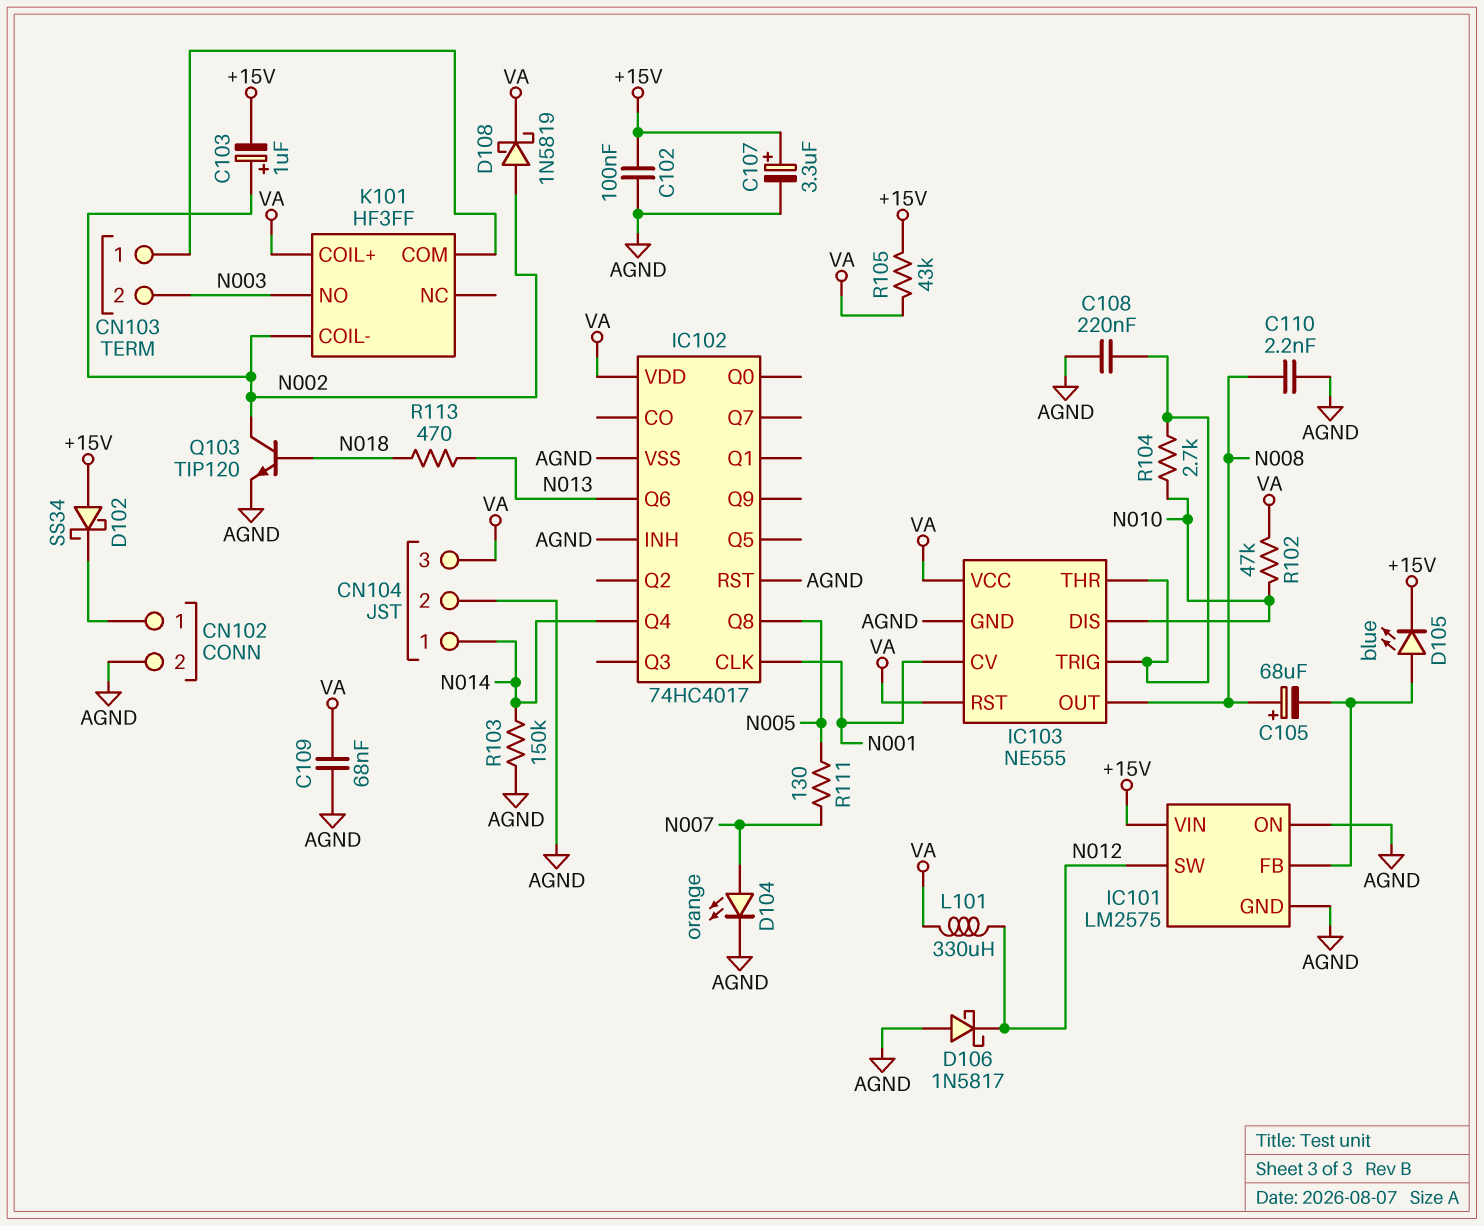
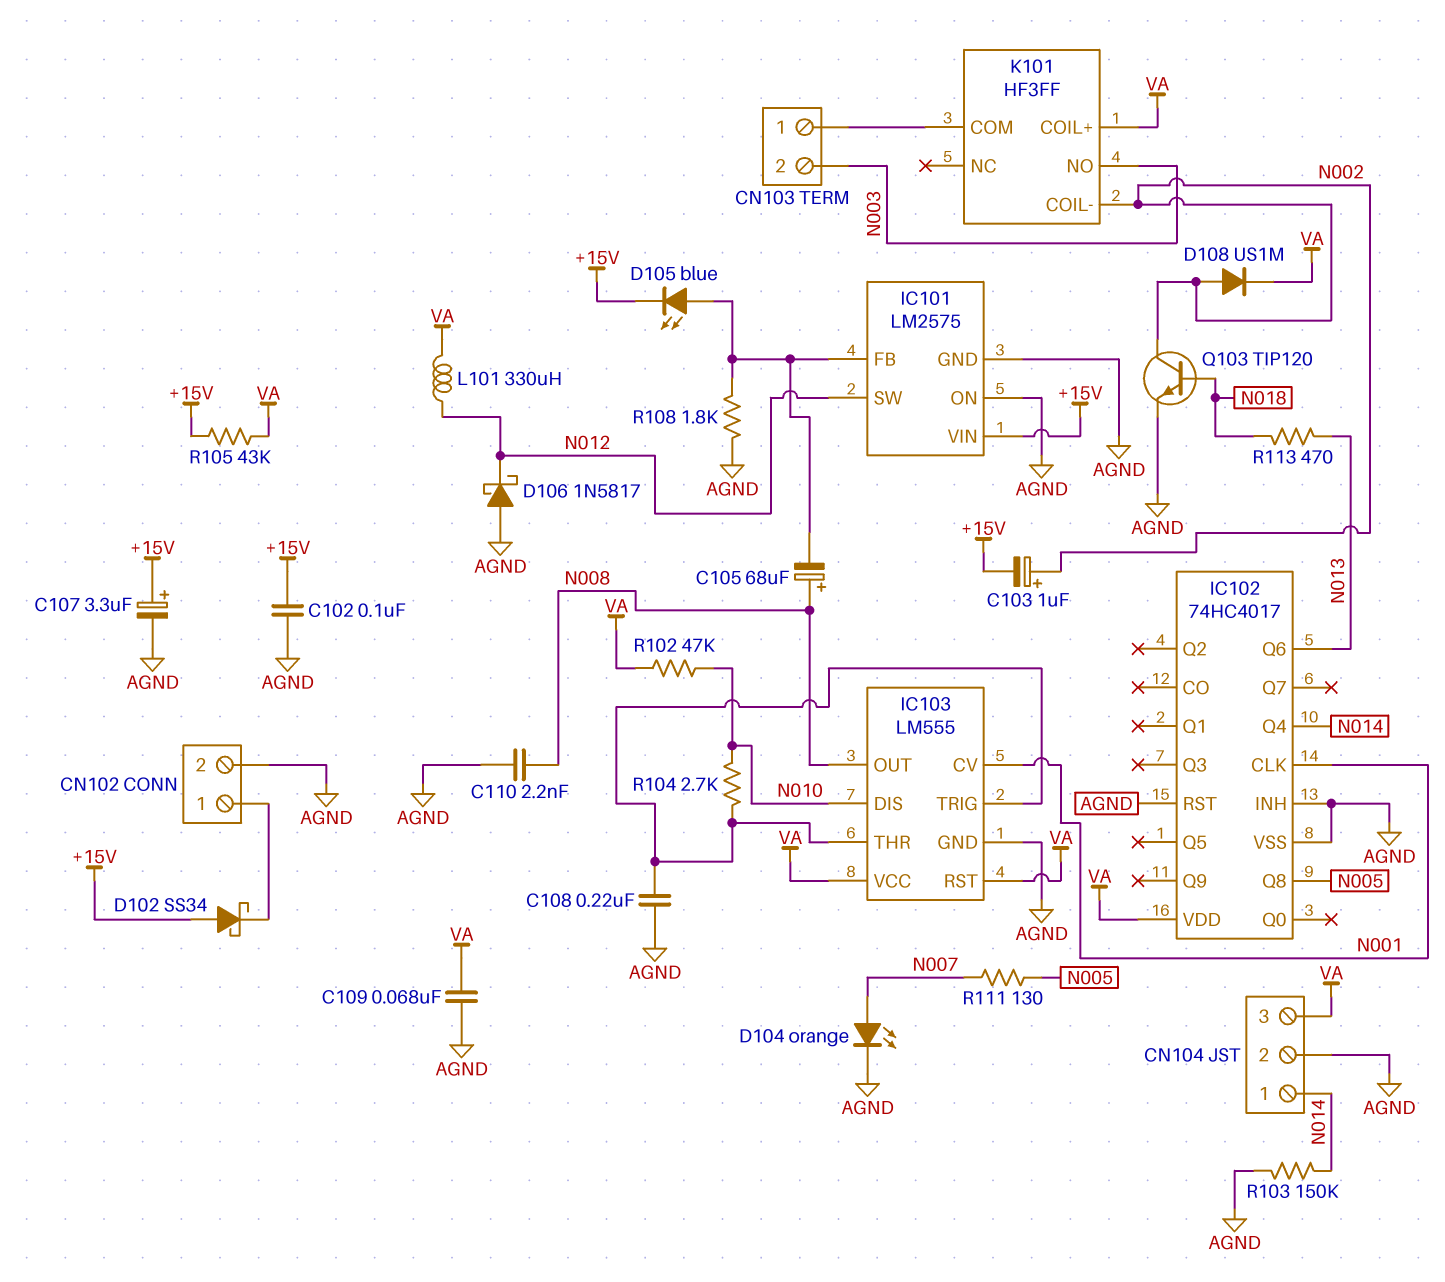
D108: schottky 1N5819 (A N002, K VA) -> diode US1M (A N002, K VA)
IC103: NE555 -> LM555
R108: none -> 1.8k (AGND, IC101/FB)

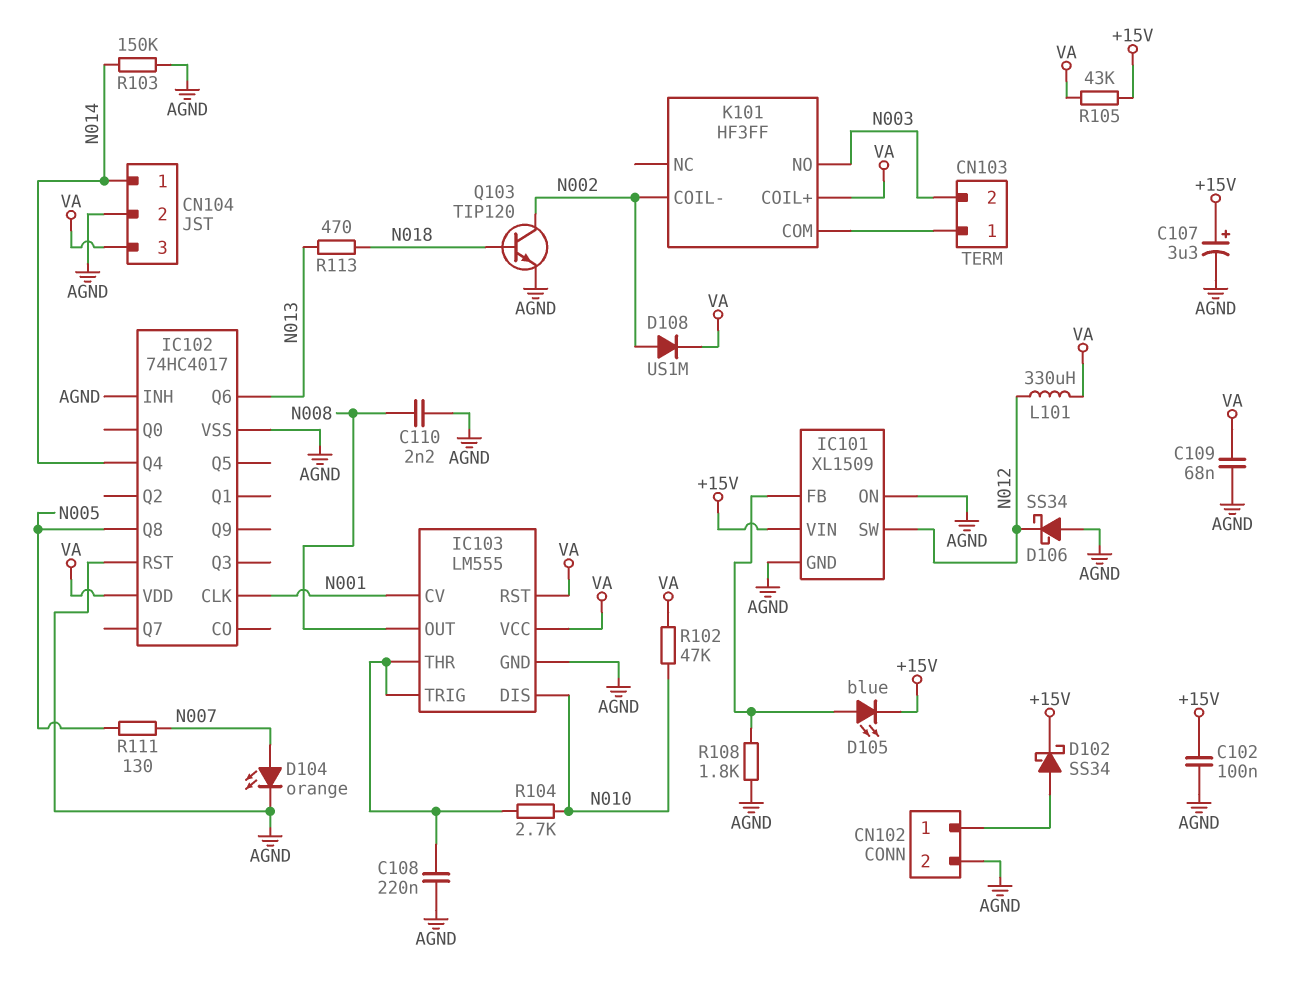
C103: 1uF (plus N002, minus +15V) -> none
C105: 68uF (plus N008, minus IC101/FB) -> none
D102: schottky SS34 (A +15V, K CN102/1) -> schottky SS34 (A CN102/1, K +15V)
D106: schottky 1N5817 (A AGND, K N012) -> schottky SS34 (A AGND, K N012)
IC101: LM2575 -> XL1509

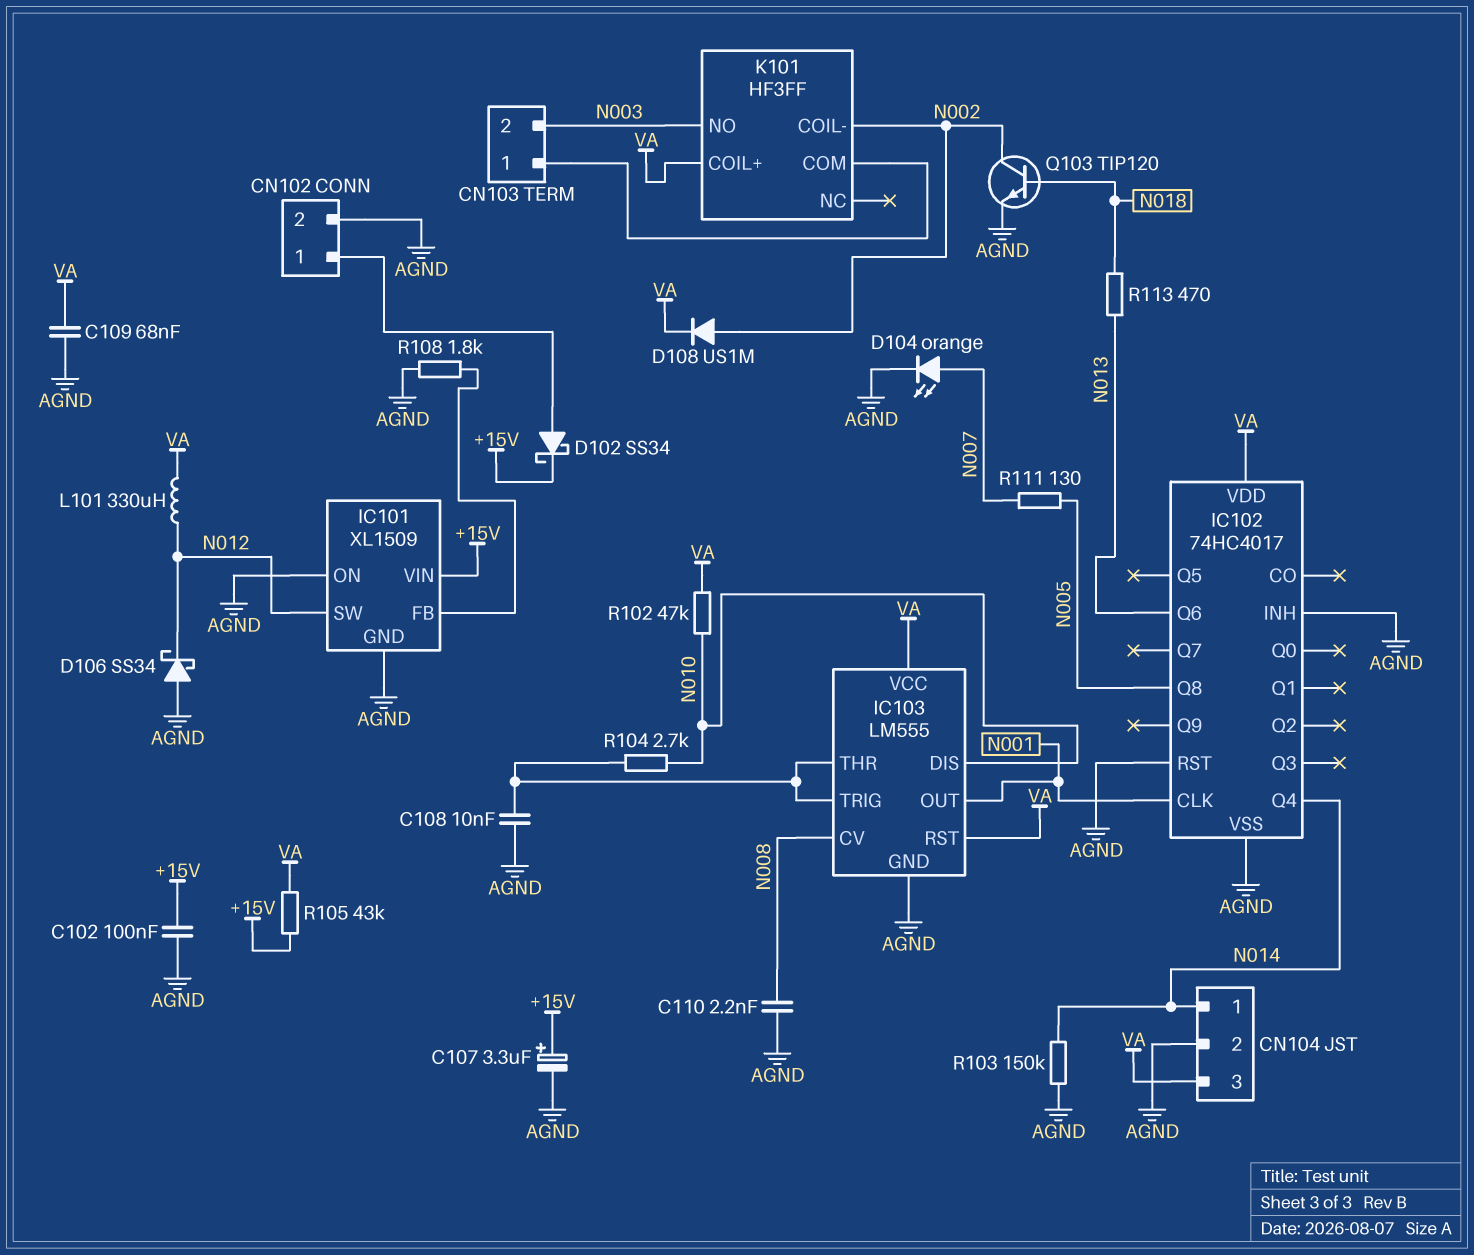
C108: 220nF (AGND, IC103/THR) -> 10nF (AGND, IC103/THR)
D105: LED blue (A IC101/FB, K +15V) -> none
IC103 pin CV: N001 -> N008
IC103 pin OUT: N008 -> N001

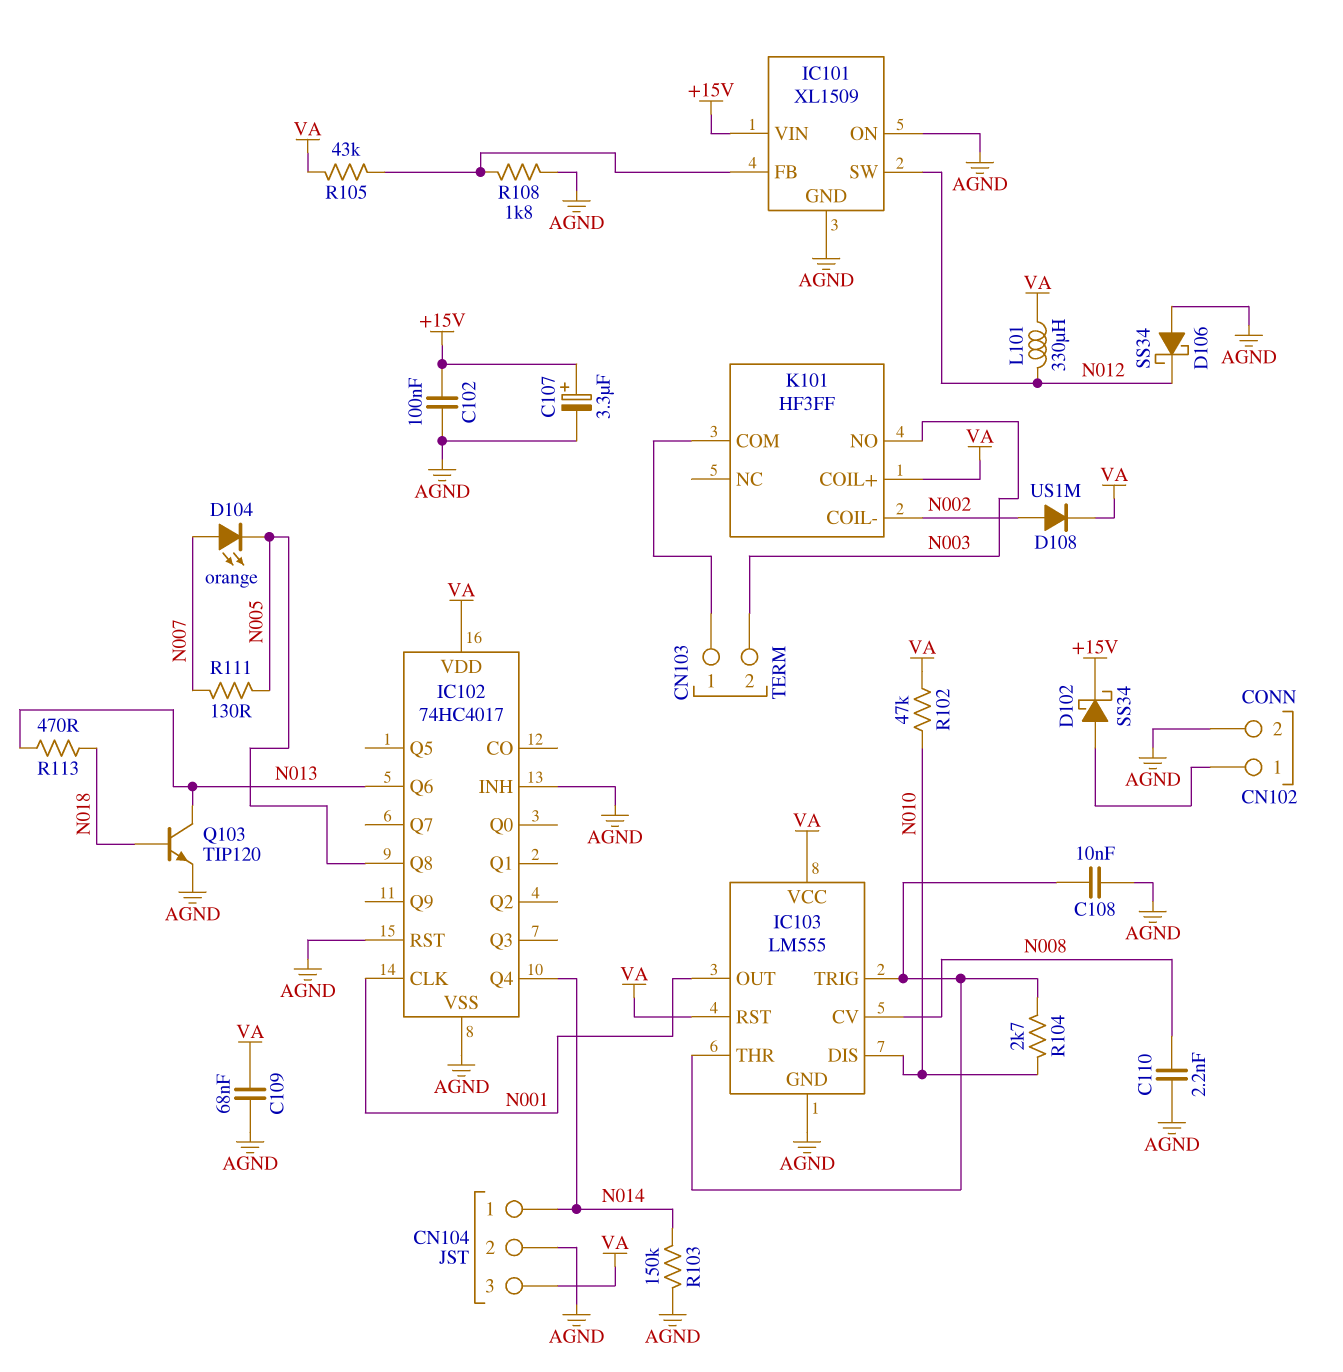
D104: LED orange (A N007, K AGND) -> LED orange (A N007, K N005)
Q103: NPN TIP120 (B N018, C N002, E AGND) -> NPN TIP120 (B N018, C N013, E AGND)
R105: 43k (+15V, VA) -> 43k (IC101/FB, VA)

